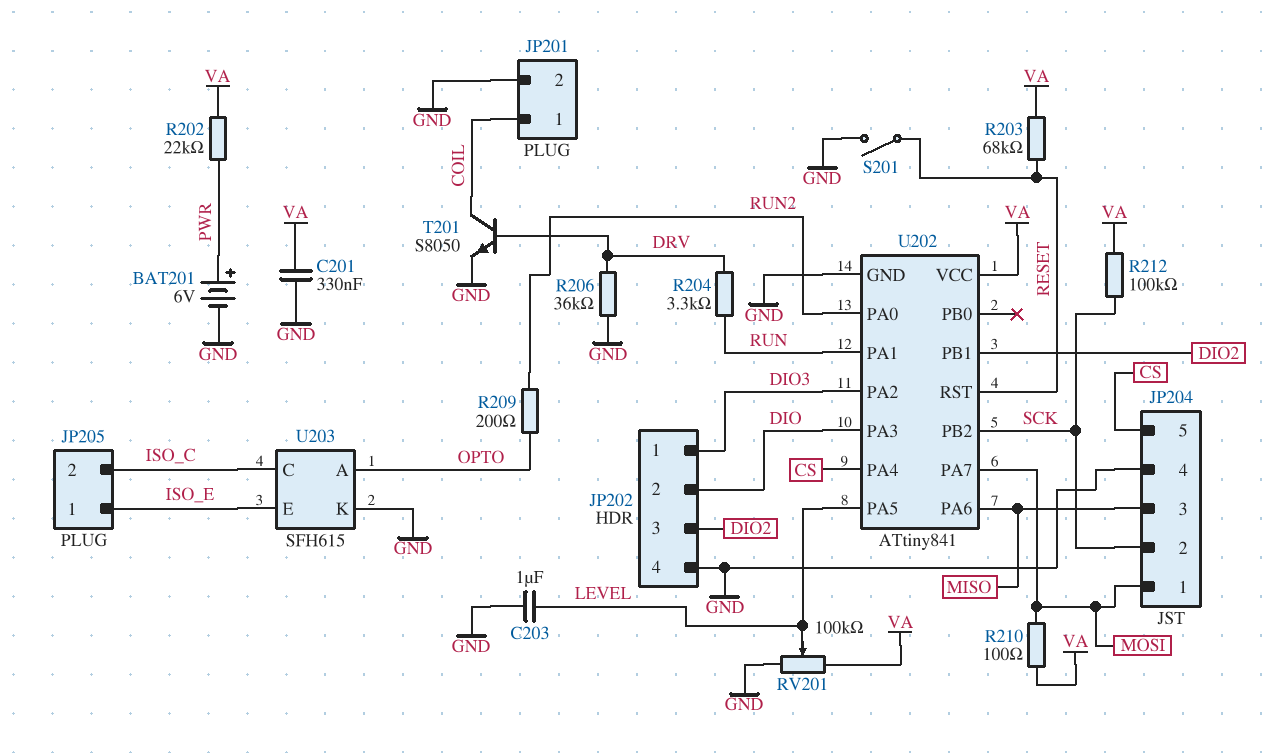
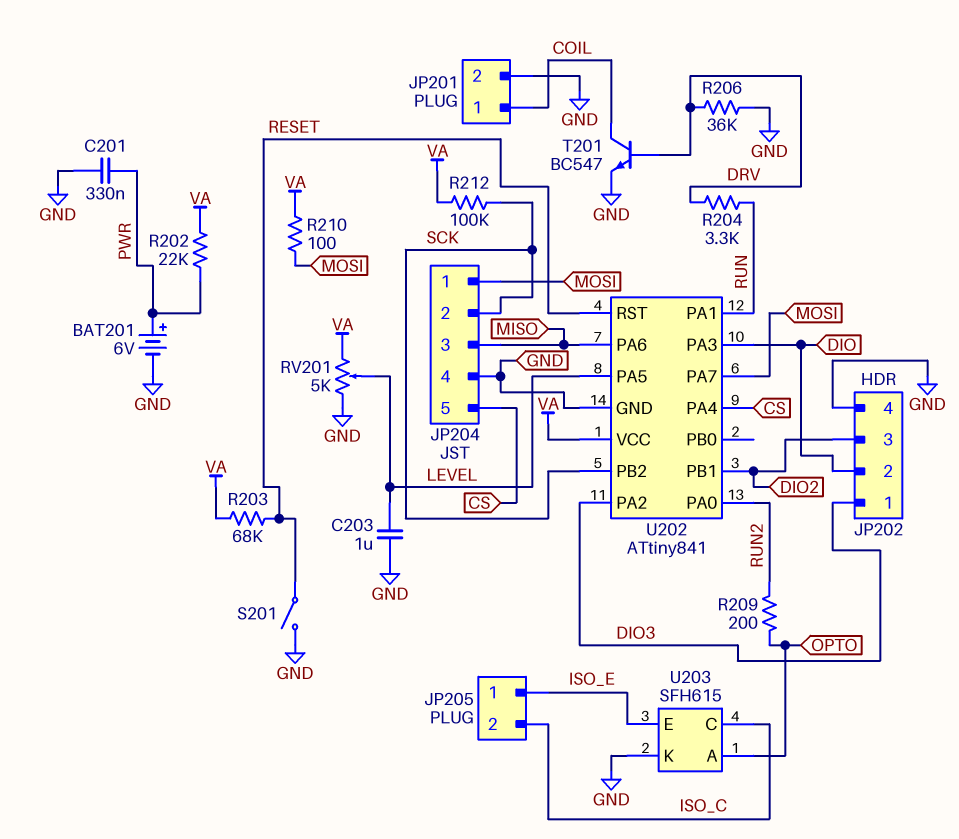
C201: 330nF (GND, VA) -> 330nF (GND, PWR)
RV201: 100k (GND, VA, wiper LEVEL) -> 5k (GND, VA, wiper LEVEL)
T201: NPN S8050 (B DRV, C COIL, E GND) -> NPN BC547 (B DRV, C COIL, E GND)

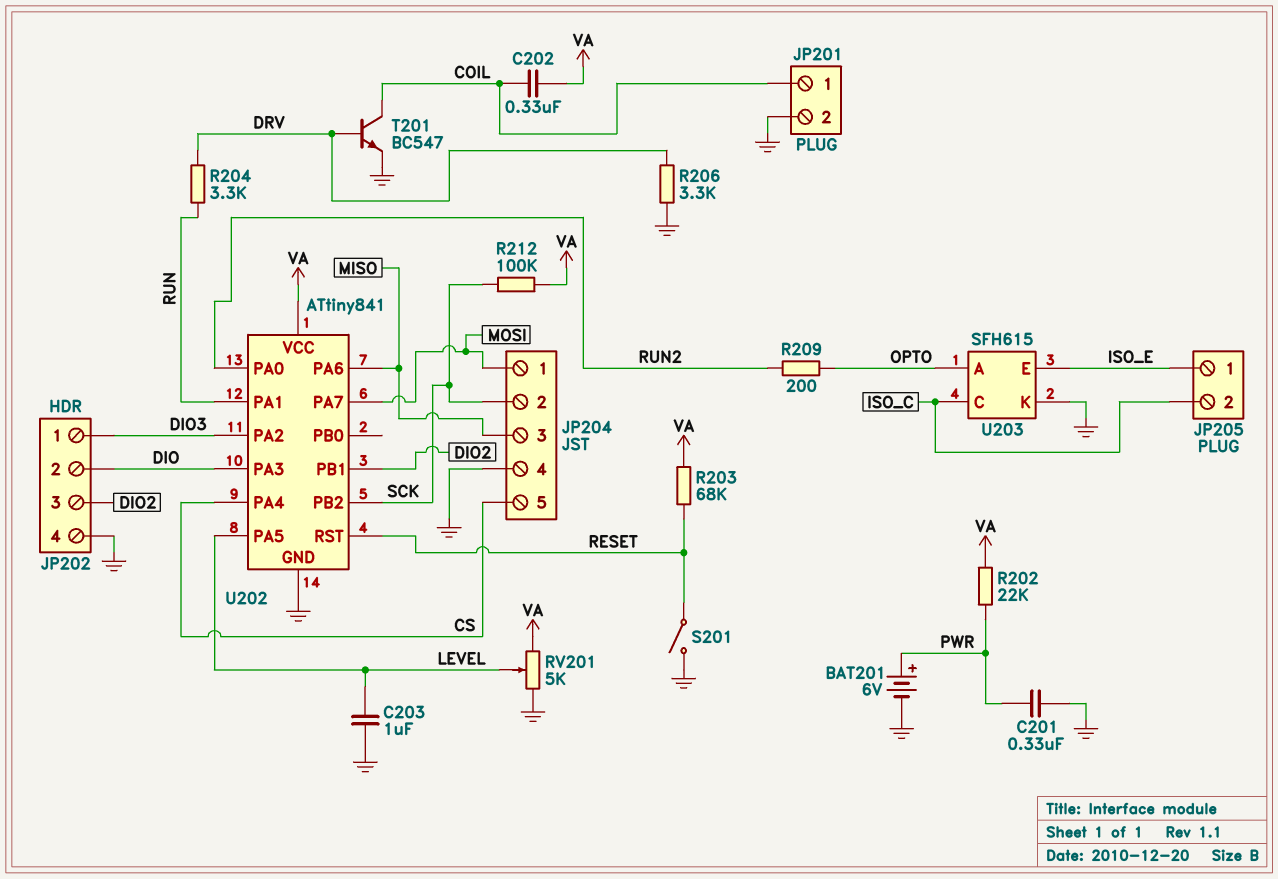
C202: none -> 330nF (COIL, VA)
R206: 36k (DRV, GND) -> 3.3k (DRV, GND)
R210: 100 (MOSI, VA) -> none

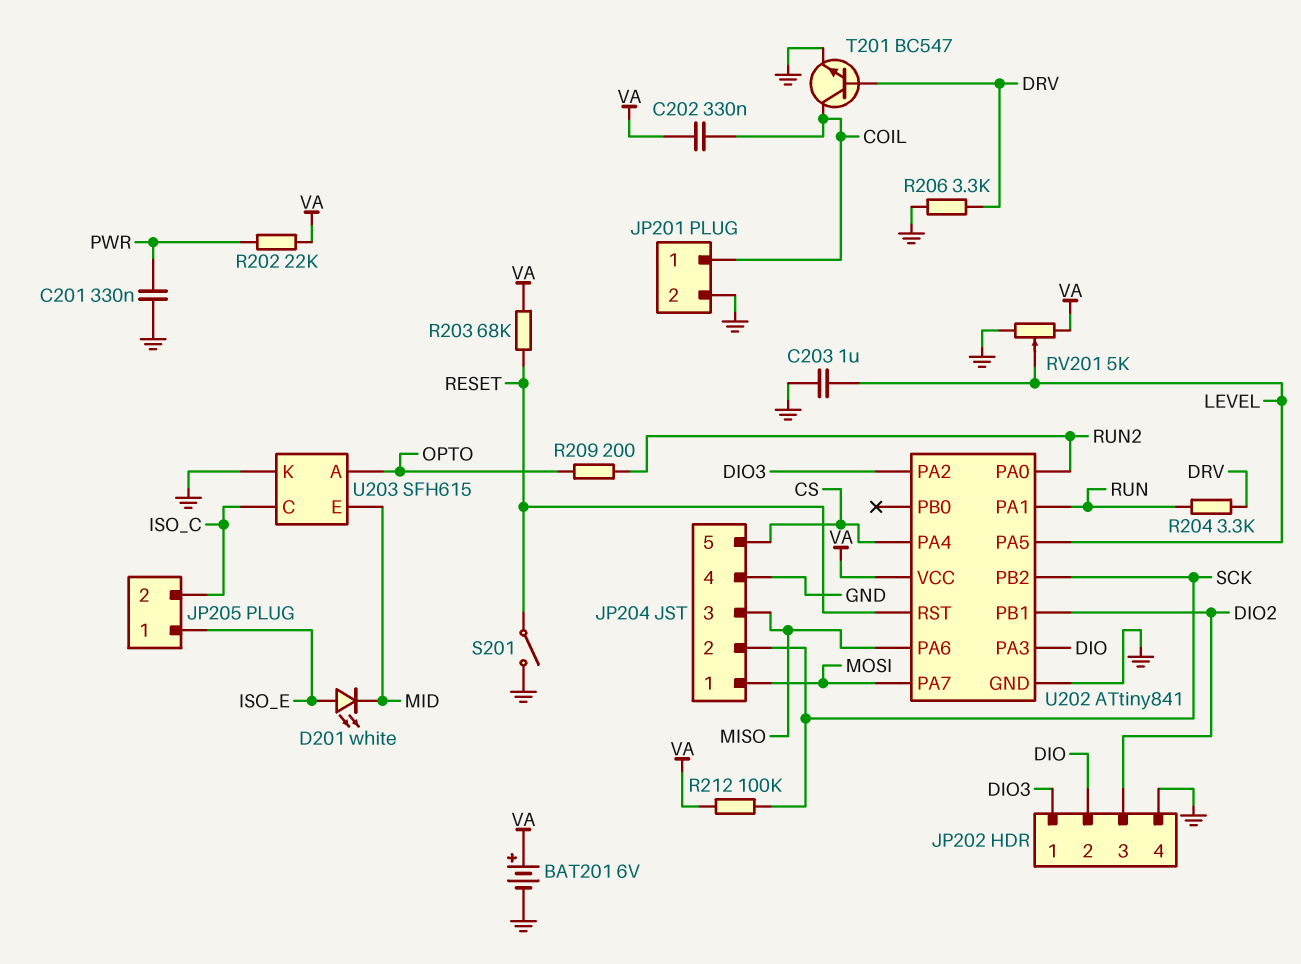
BAT201: 6V (plus PWR, minus GND) -> 6V (plus VA, minus GND)
D201: none -> LED white (A ISO_E, K MID)
U203 pin E: ISO_E -> MID

